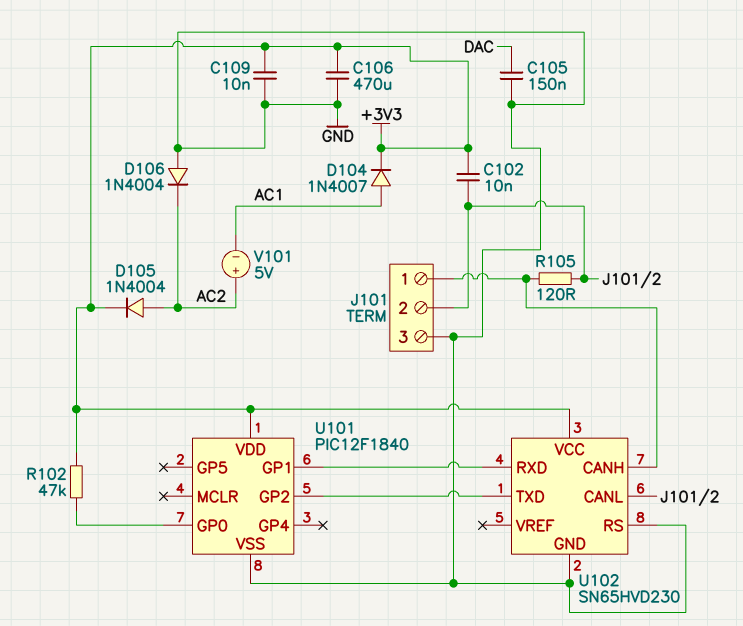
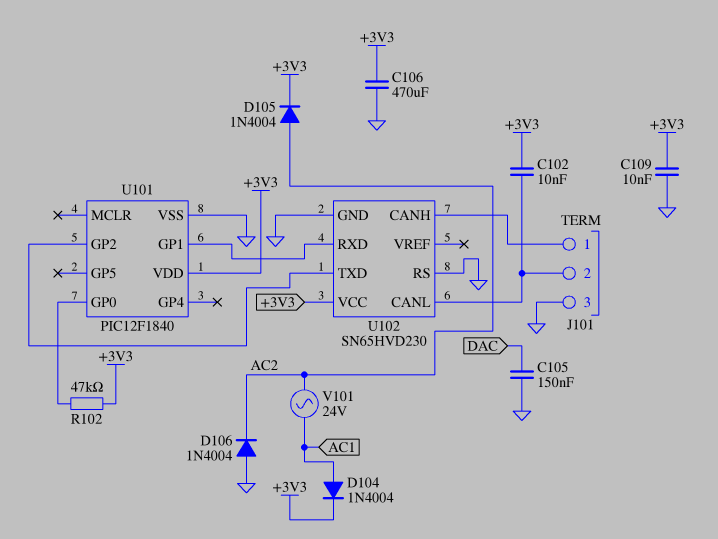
D104: diode 1N4007 (A AC1, K +3V3) -> diode 1N4004 (A AC1, K +3V3)
R105: 120 (J101/1, J101/2) -> none
V101: 5V (plus AC2, minus AC1) -> AC 24V (AC1, AC2)

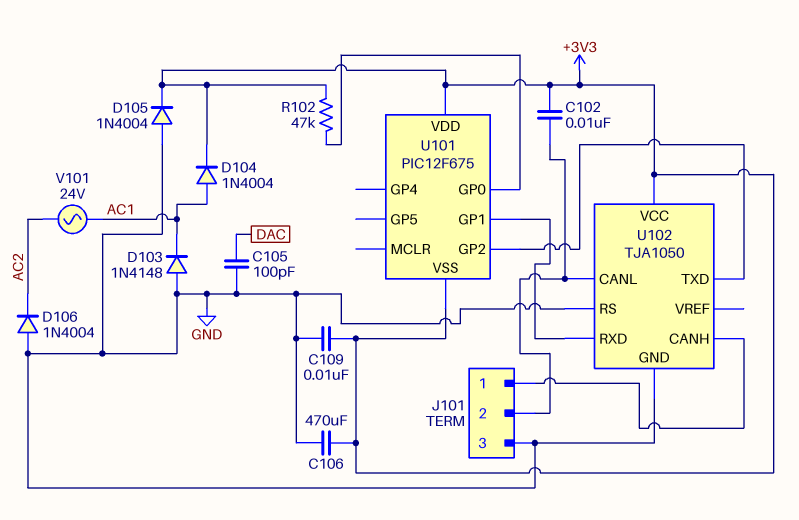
C105: 150nF (DAC, GND) -> 100pF (DAC, GND)
D103: none -> diode 1N4148 (A GND, K AC1)
D105: diode 1N4004 (A AC2, K +3V3) -> diode 1N4004 (A GND, K +3V3)
U101: PIC12F1840 -> PIC12F675
U101 pin VSS: GND -> +3V3
U102: SN65HVD230 -> TJA1050

